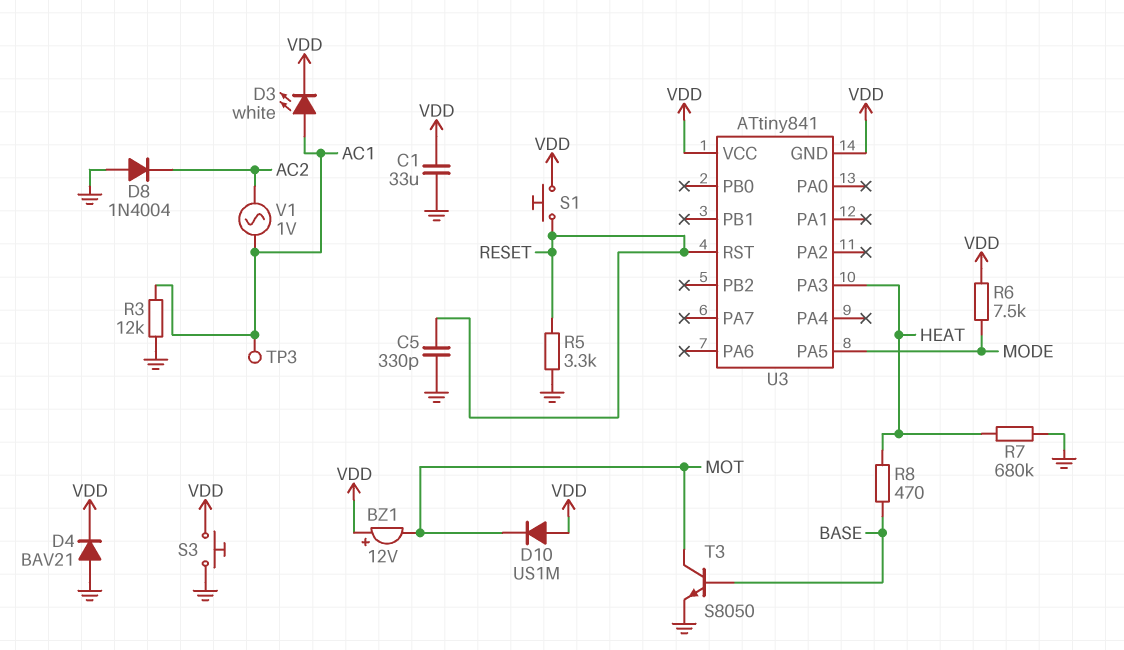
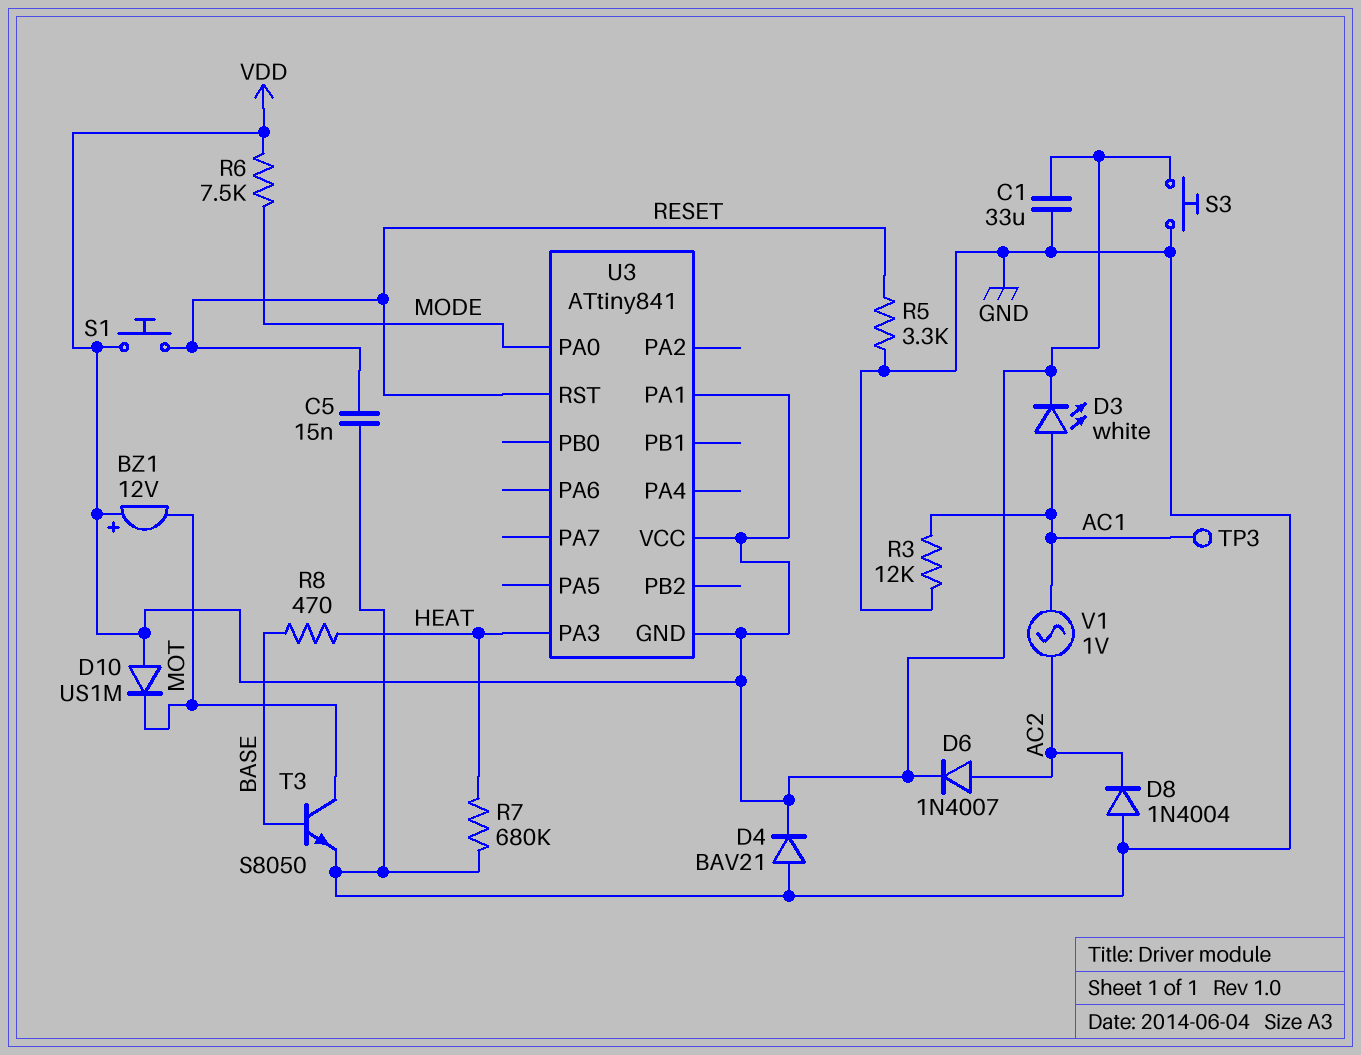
C5: 330pF (GND, RESET) -> 15nF (GND, RESET)
D6: none -> diode 1N4007 (A AC2, K VDD)
U3 pin PA0: none -> MODE
U3 pin PA1: none -> VDD
U3 pin PA5: MODE -> none

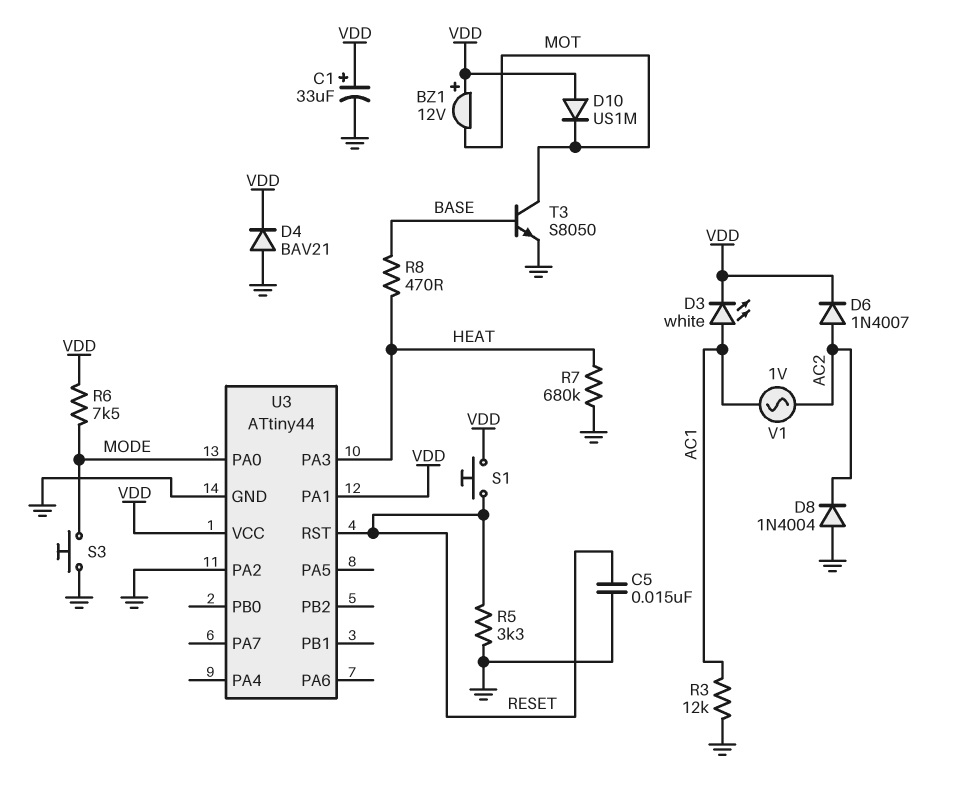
C1: 33uF (GND, VDD) -> 33uF (plus VDD, minus GND)
S3: button (GND, VDD) -> button (GND, MODE)
TP3: test point (AC1) -> none
U3: ATtiny841 -> ATtiny44
U3 pin GND: VDD -> GND
U3 pin PA2: none -> GND

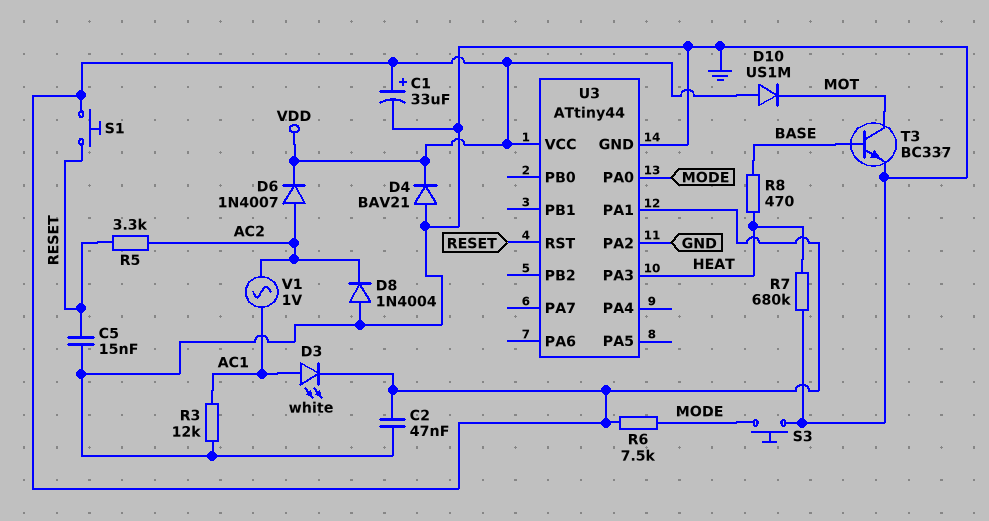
BZ1: buzzer 12V (plus VDD, minus MOT) -> none
C2: none -> 47nF (GND, VDD)
R5: 3.3k (GND, RESET) -> 3.3k (AC2, RESET)
T3: NPN S8050 (B BASE, C MOT, E GND) -> NPN BC337 (B BASE, C MOT, E GND)

